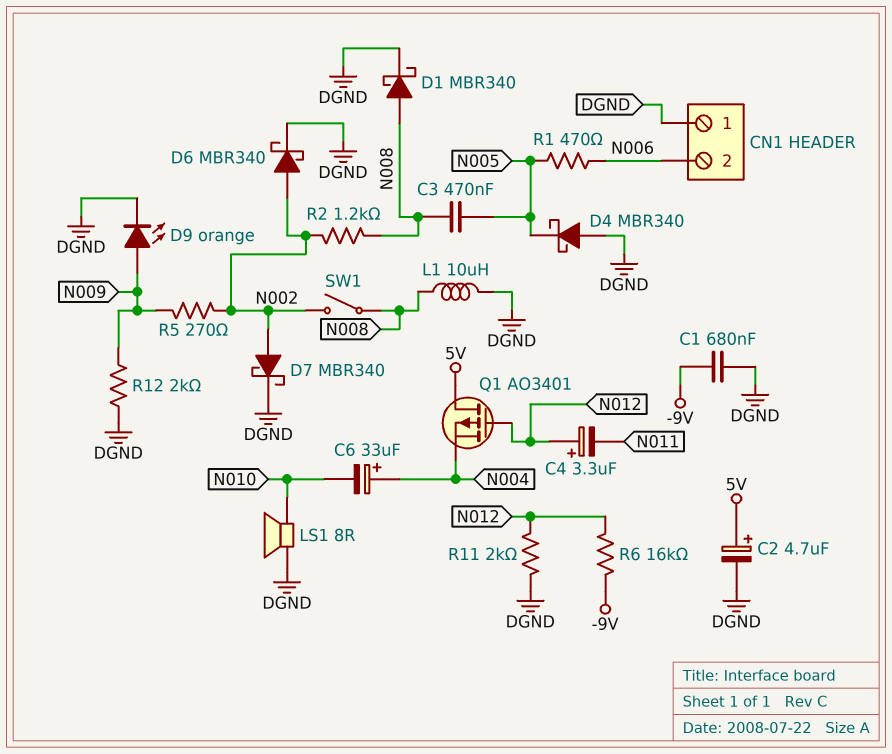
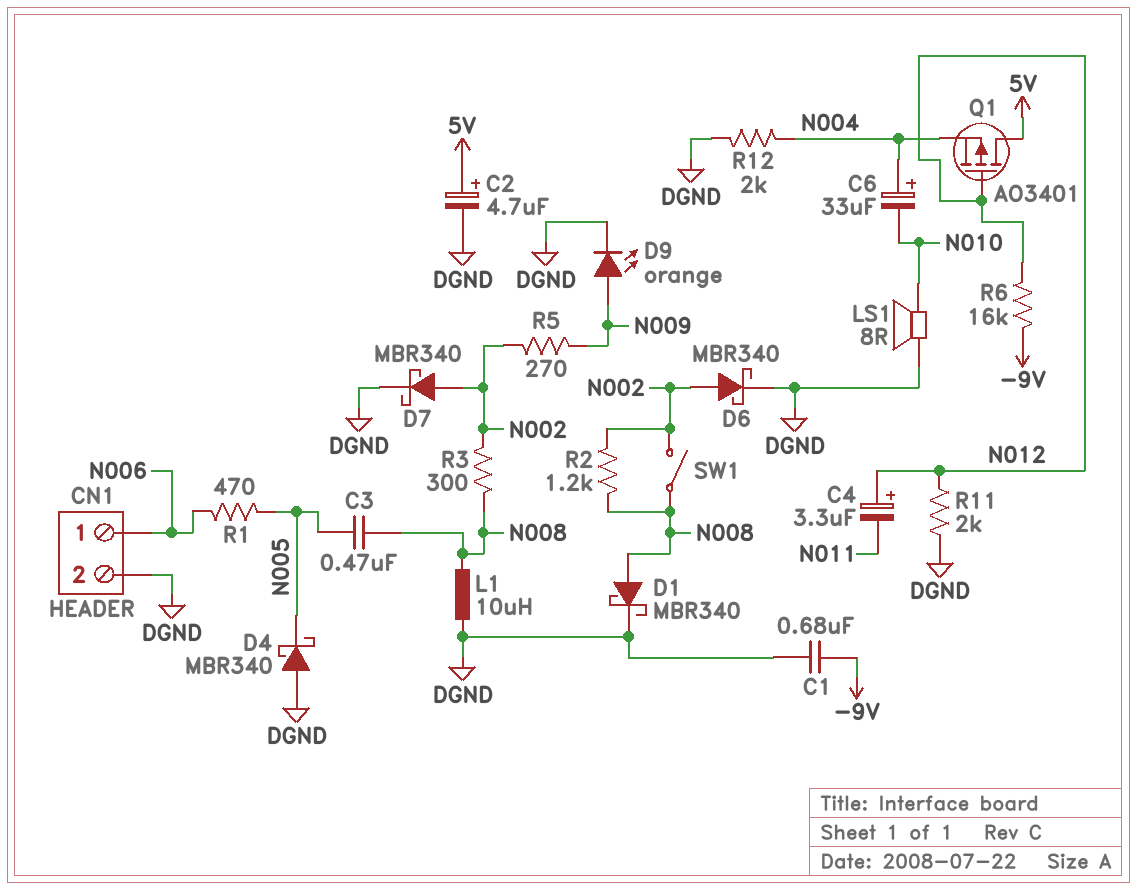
CN1 pin 1: DGND -> N006
CN1 pin 2: N006 -> DGND
R3: none -> 300 (N002, N008)
R12: 2k (DGND, N009) -> 2k (DGND, N004)

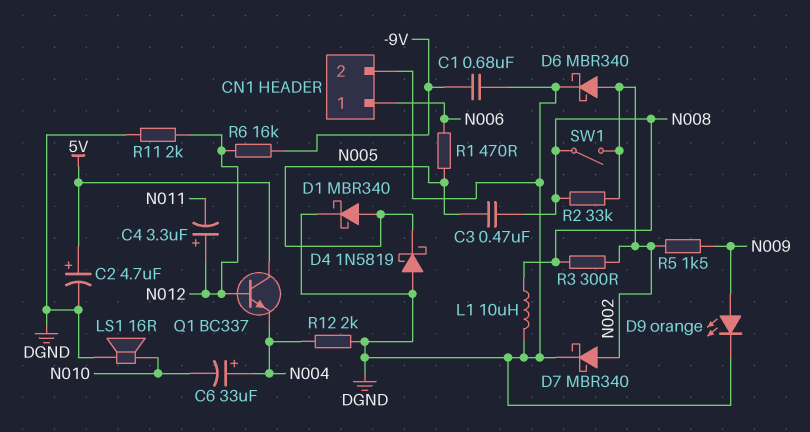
D1: schottky MBR340 (A N008, K DGND) -> schottky MBR340 (A N005, K DGND)
D4: schottky MBR340 (A DGND, K N005) -> schottky 1N5819 (A DGND, K N005)
LS1: speaker 8R (DGND, N010) -> speaker 16R (DGND, N010)
Q1: PMOS AO3401 (G N012, D 5V, S N004) -> NPN BC337 (B N012, C 5V, E N004)
R2: 1.2k (N002, N008) -> 33k (N002, N008)
R5: 270 (N002, N009) -> 1.5k (N002, N009)

